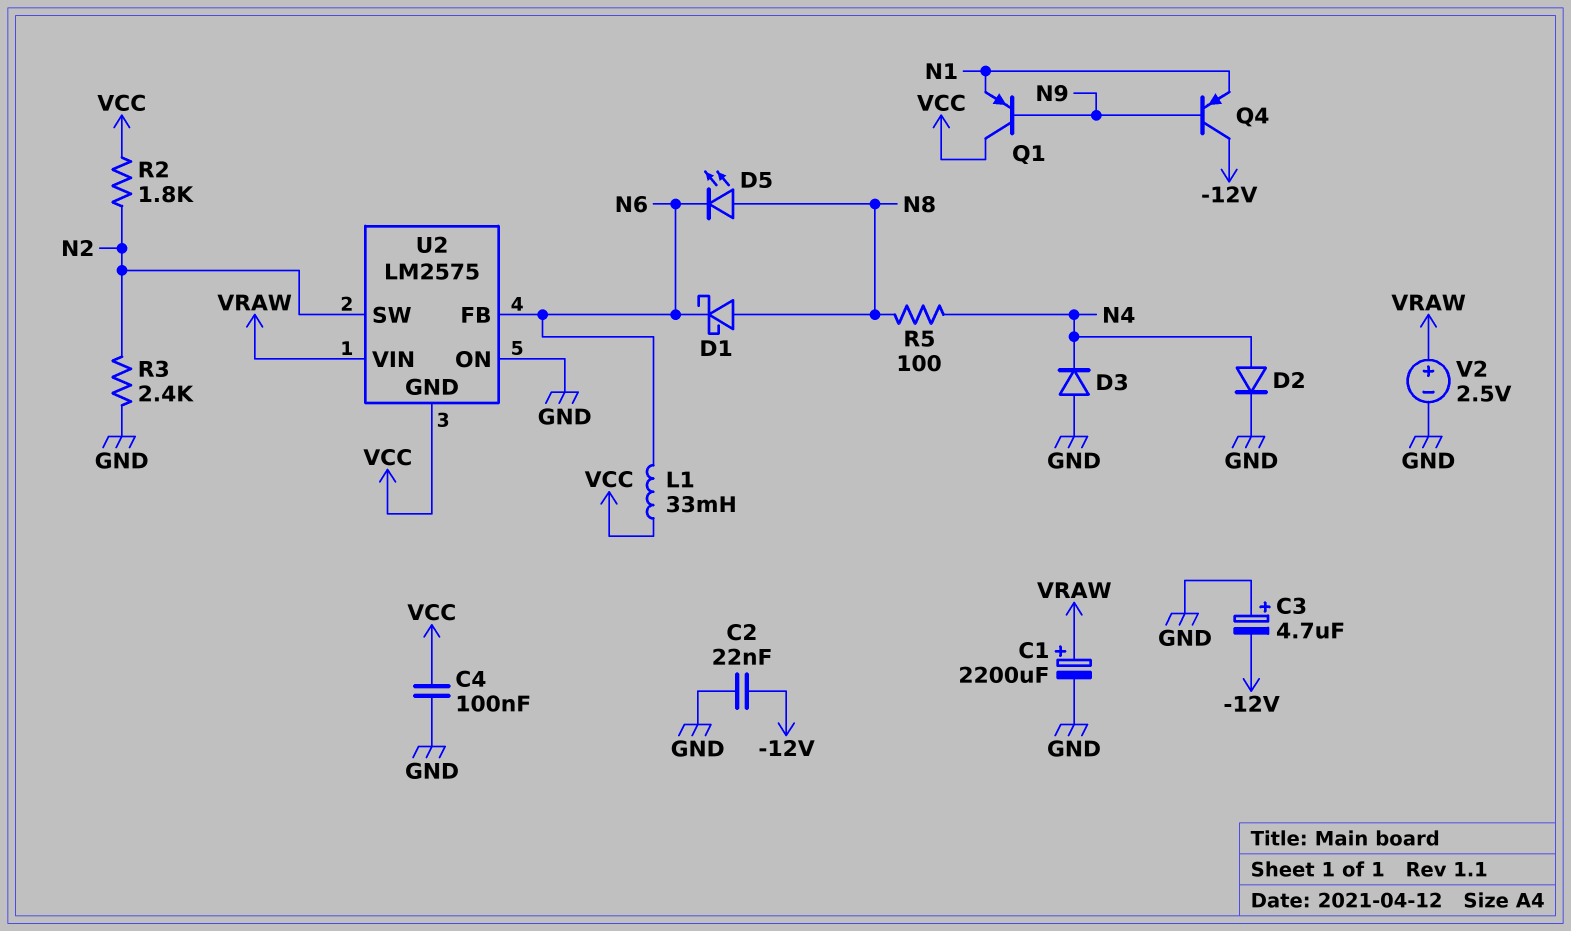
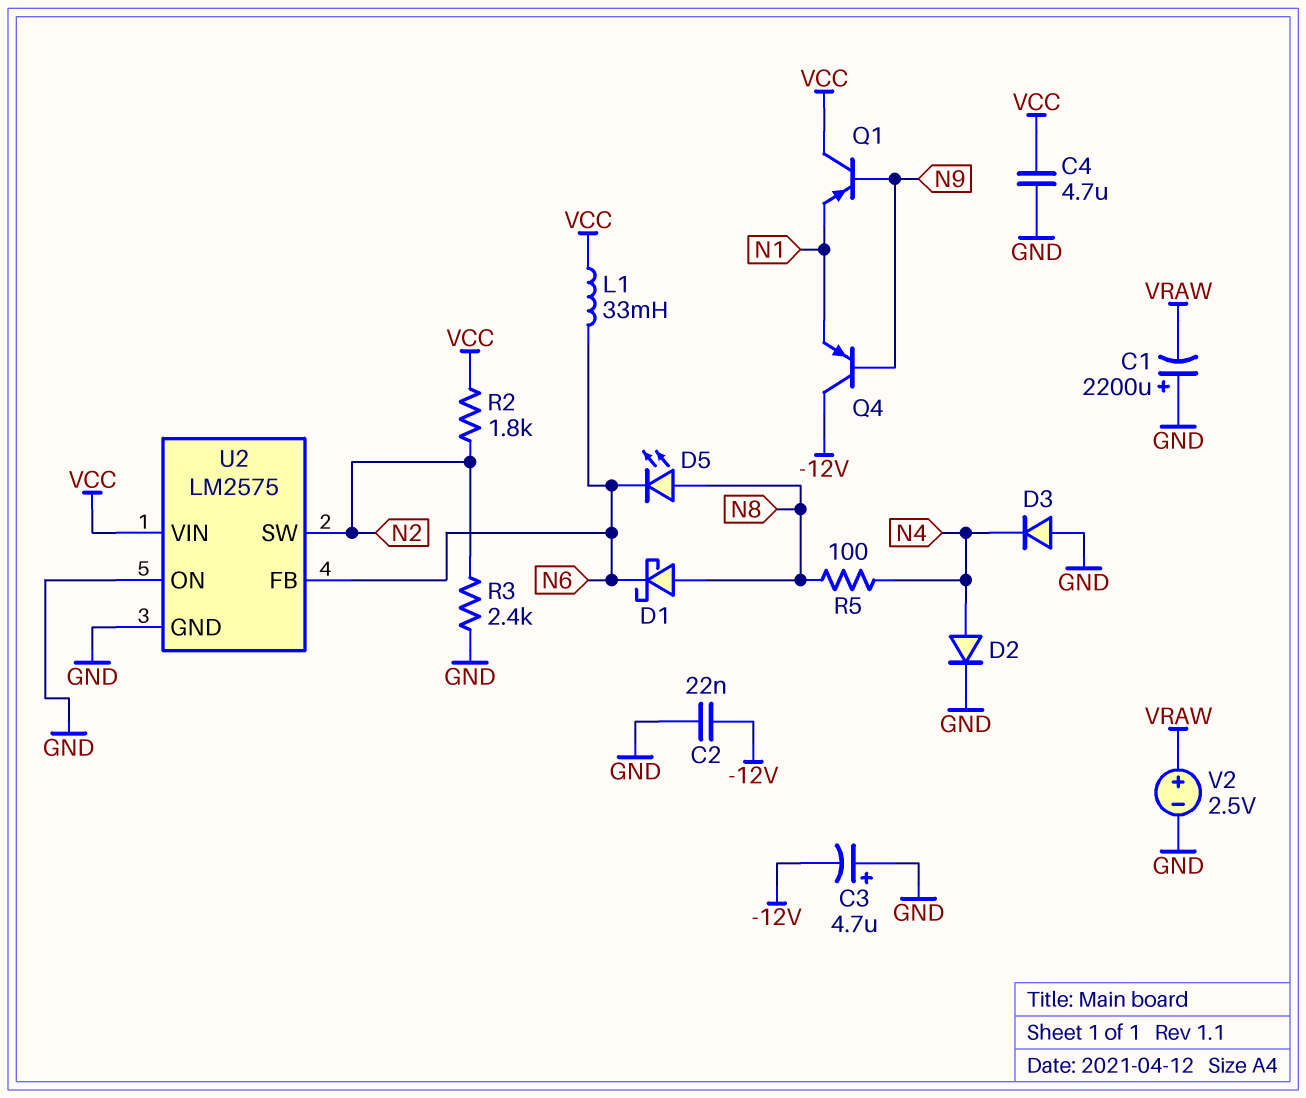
C1: 2200uF (plus VRAW, minus GND) -> 2200uF (plus GND, minus VRAW)
C4: 100nF (GND, VCC) -> 4.7uF (GND, VCC)
U2 pin GND: VCC -> GND
U2 pin VIN: VRAW -> VCC

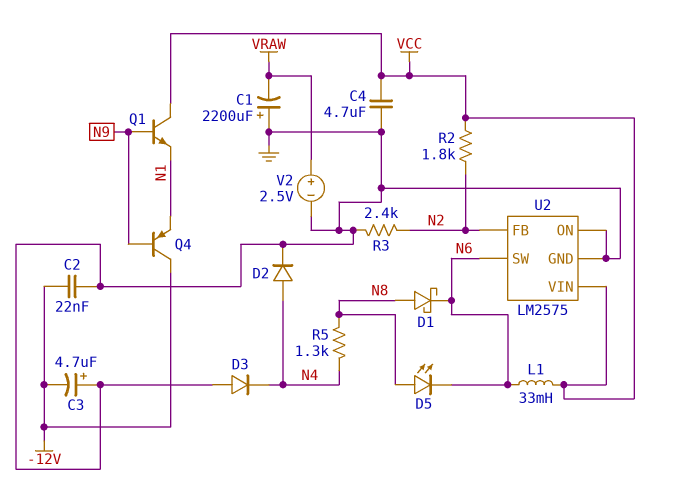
Q1: PNP (B N9, C VCC, E N1) -> NPN (B N9, C VCC, E N1)
R5: 100 (N4, N8) -> 1.3k (N4, N8)
U2 pin FB: N6 -> N2
U2 pin SW: N2 -> N6

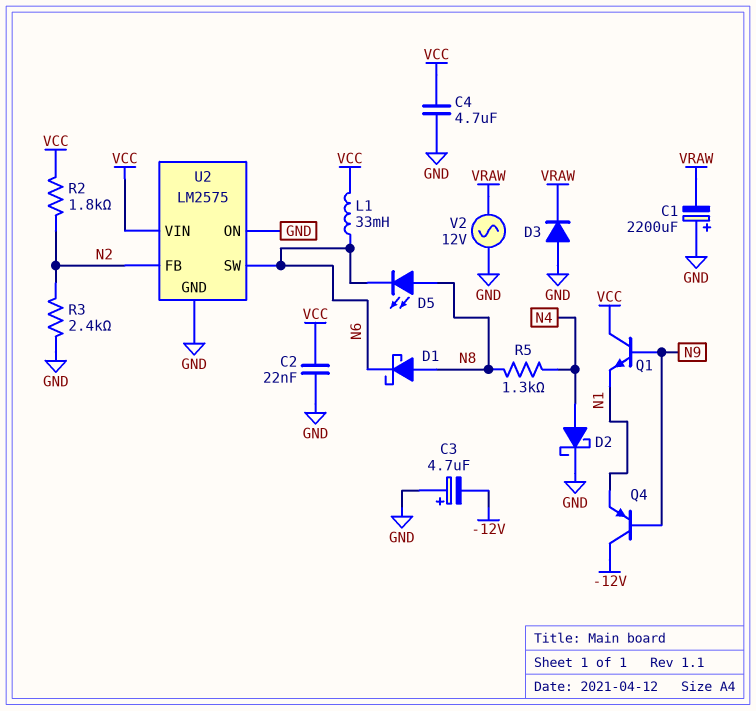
C2: 22nF (-12V, GND) -> 22nF (GND, VCC)
D2: diode (A N4, K GND) -> schottky (A N4, K GND)
D3: diode (A GND, K N4) -> diode (A GND, K VRAW)
V2: 2.5V (plus VRAW, minus GND) -> AC 12V (GND, VRAW)

